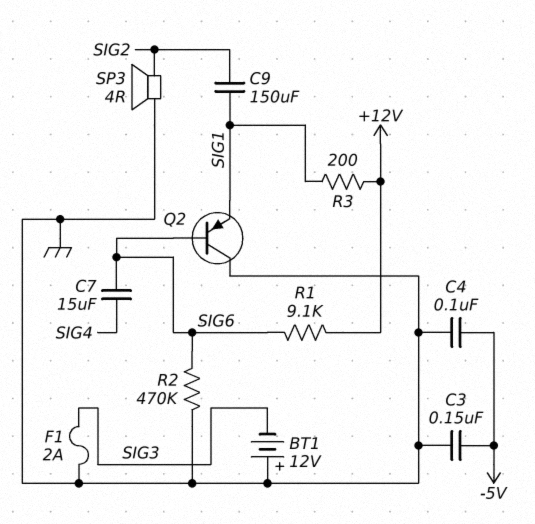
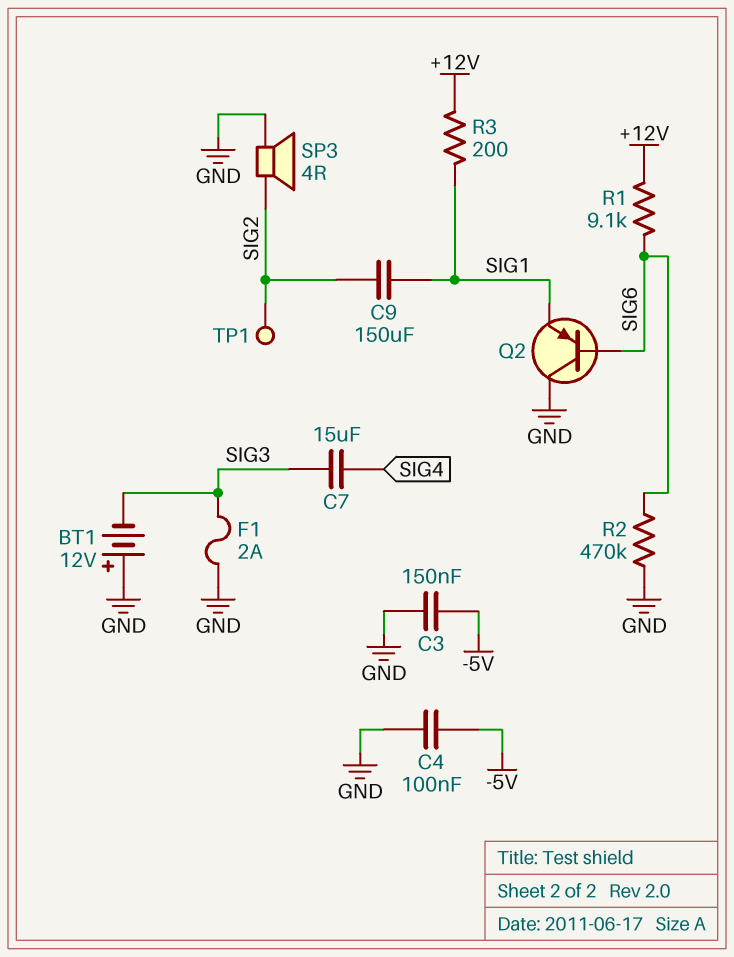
C7: 15uF (SIG4, SIG6) -> 15uF (SIG3, SIG4)
TP1: none -> test point (SIG2)

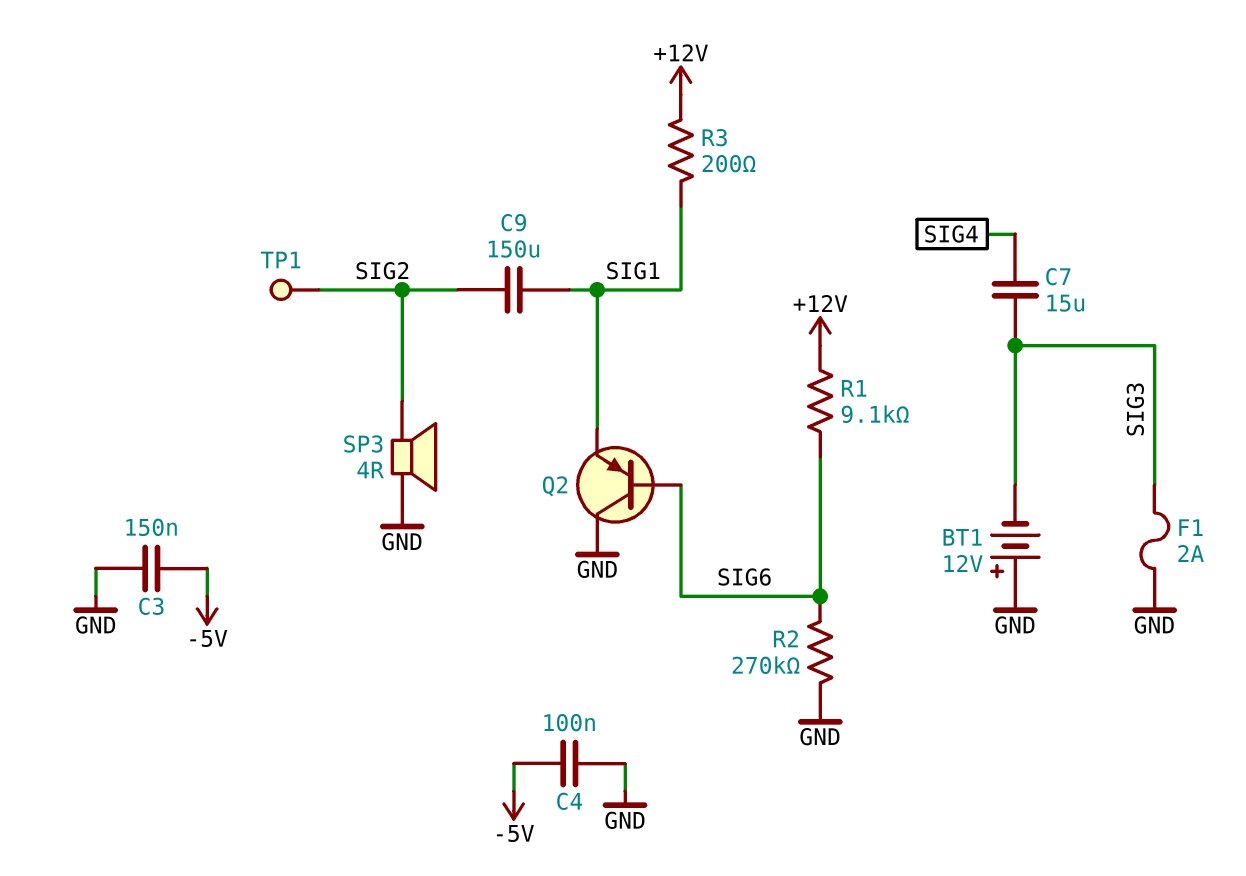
R2: 470k (GND, SIG6) -> 270k (GND, SIG6)

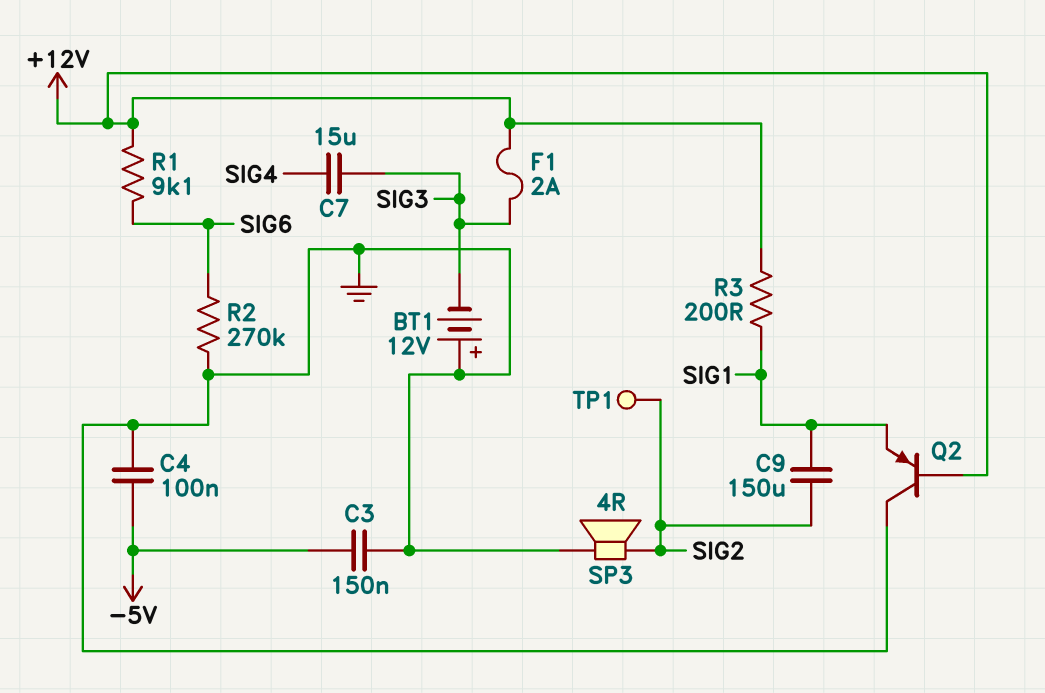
F1: 2A (GND, SIG3) -> 2A (+12V, SIG3)
Q2: PNP (B SIG6, C GND, E SIG1) -> PNP (B +12V, C GND, E SIG1)

